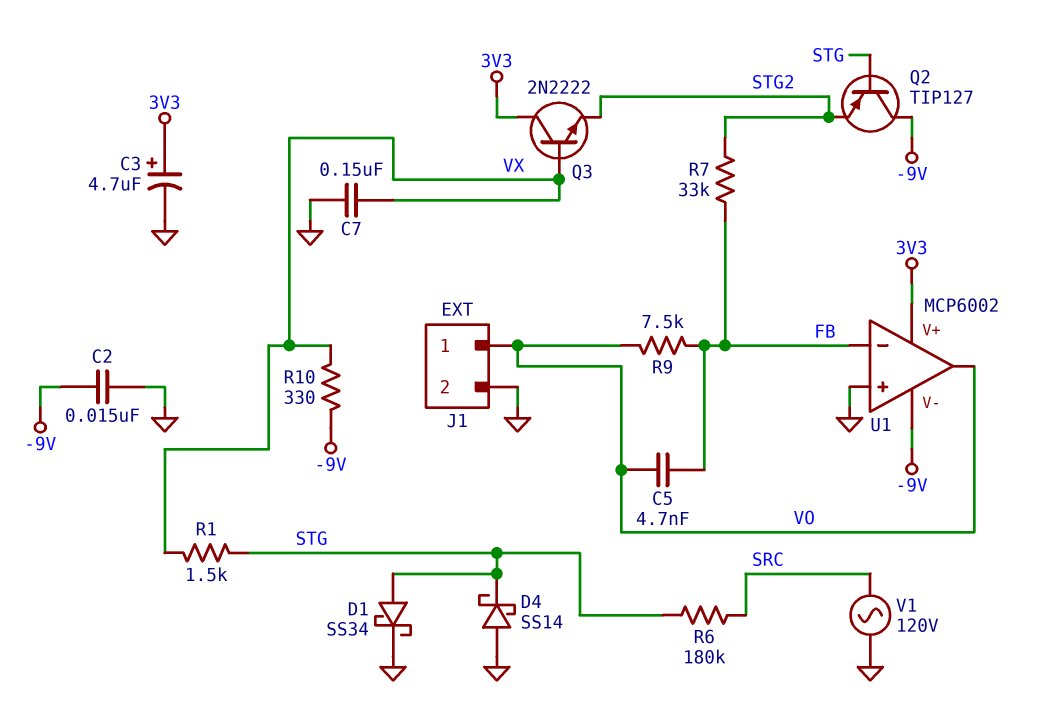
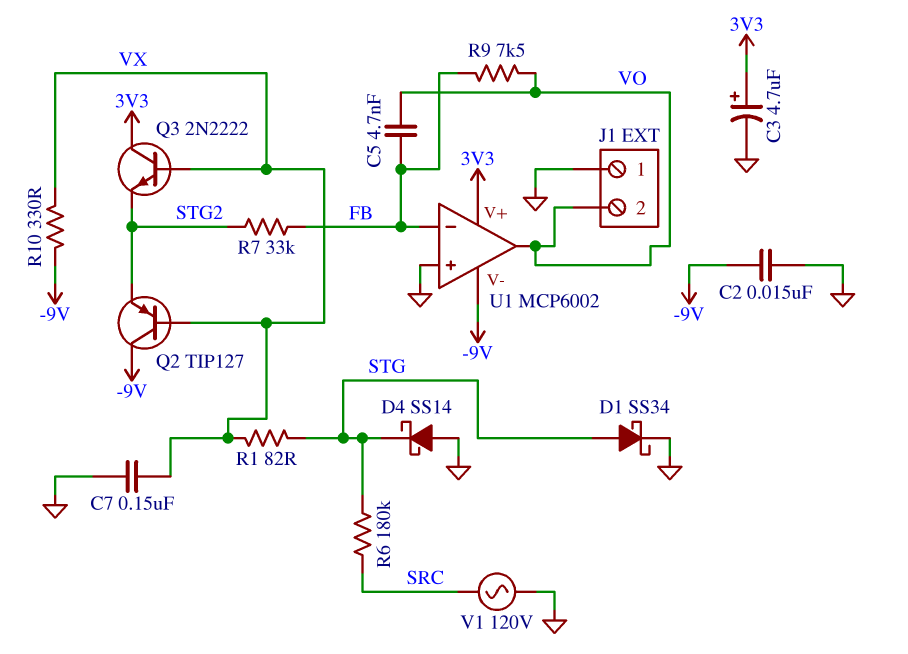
J1 pin 1: VO -> GND
J1 pin 2: GND -> VO
Q2: PNP TIP127 (B STG, C -9V, E STG2) -> PNP TIP127 (B VX, C -9V, E STG2)
R1: 1.5k (STG, VX) -> 82 (STG, VX)

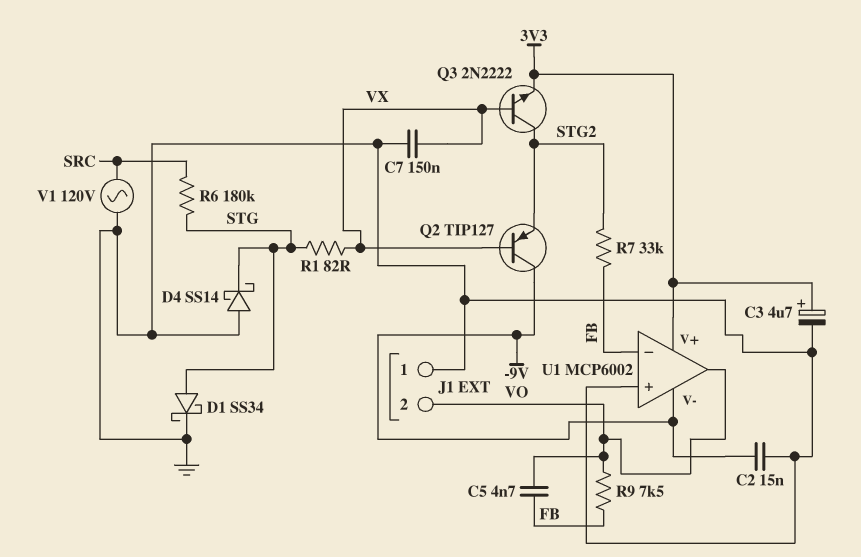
Q3: NPN 2N2222 (B VX, C 3V3, E STG2) -> NPN 2N2222 (B VX, C STG2, E 3V3)
R10: 330 (-9V, VX) -> none

